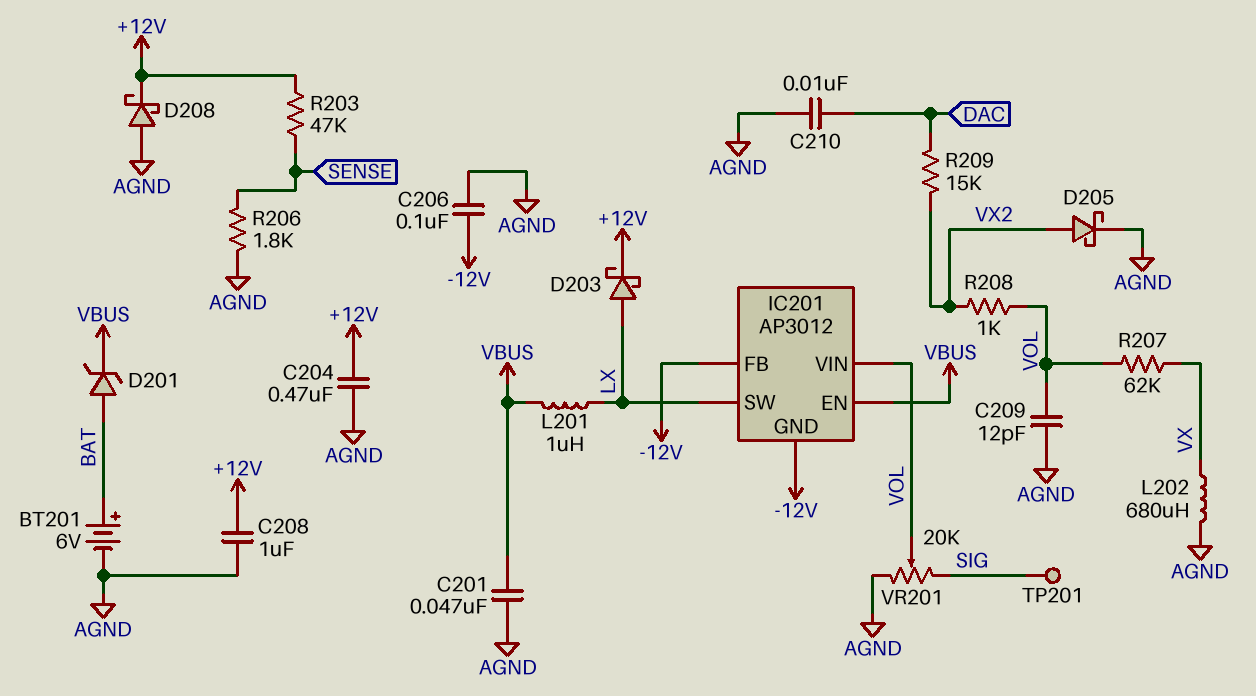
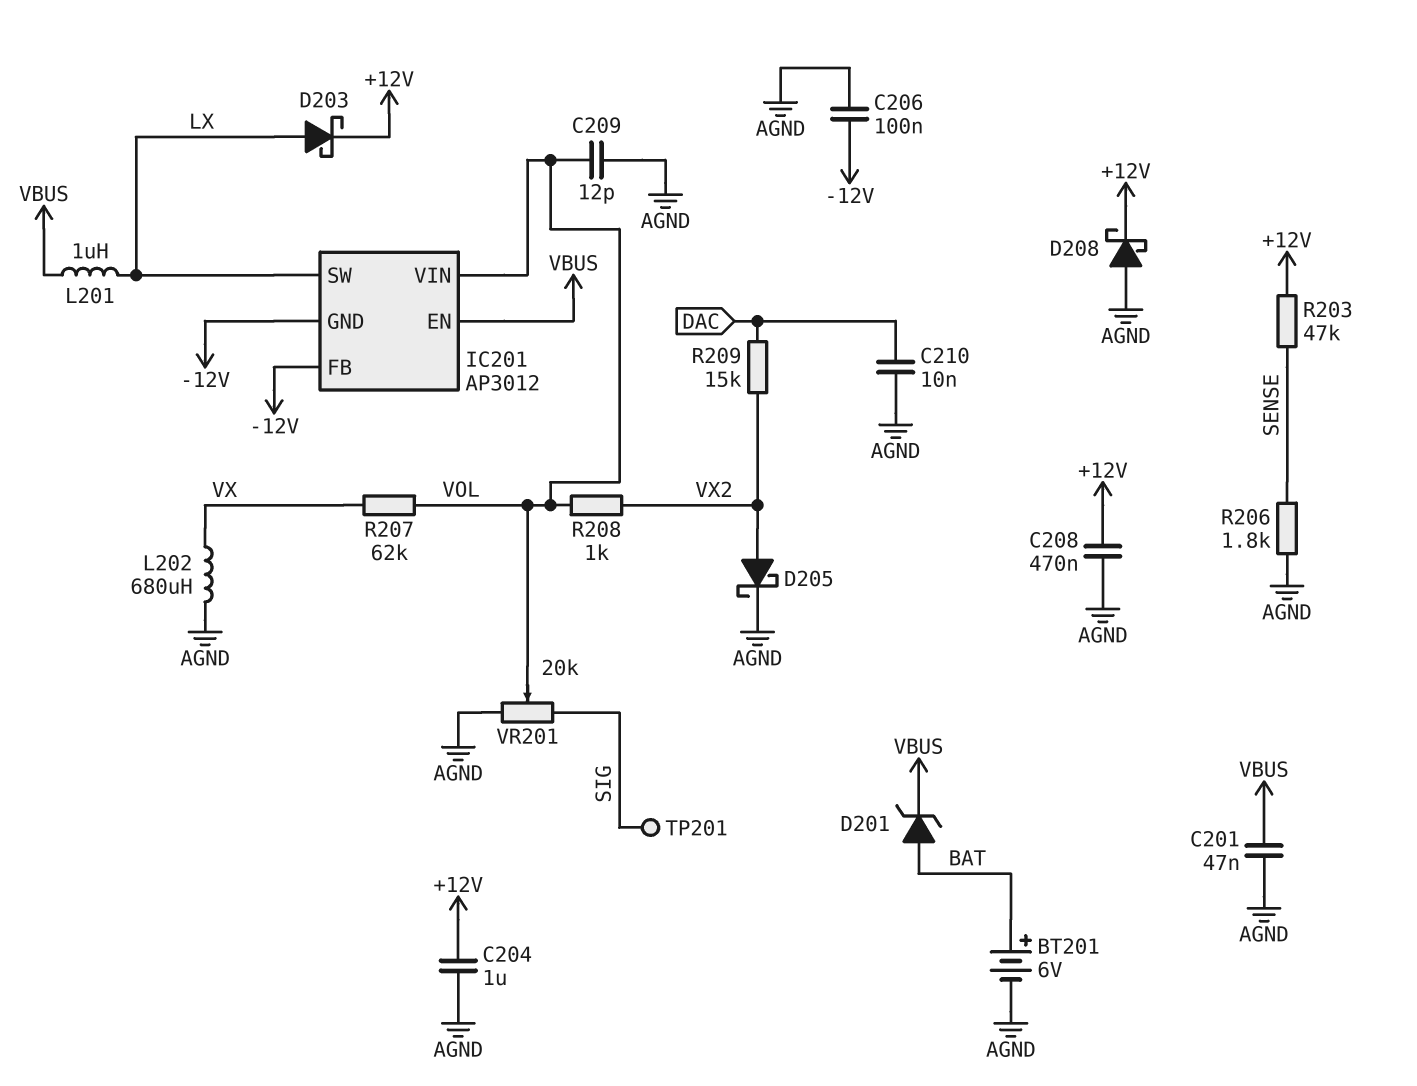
C204: 470nF (+12V, AGND) -> 1uF (+12V, AGND)
C208: 1uF (+12V, AGND) -> 470nF (+12V, AGND)

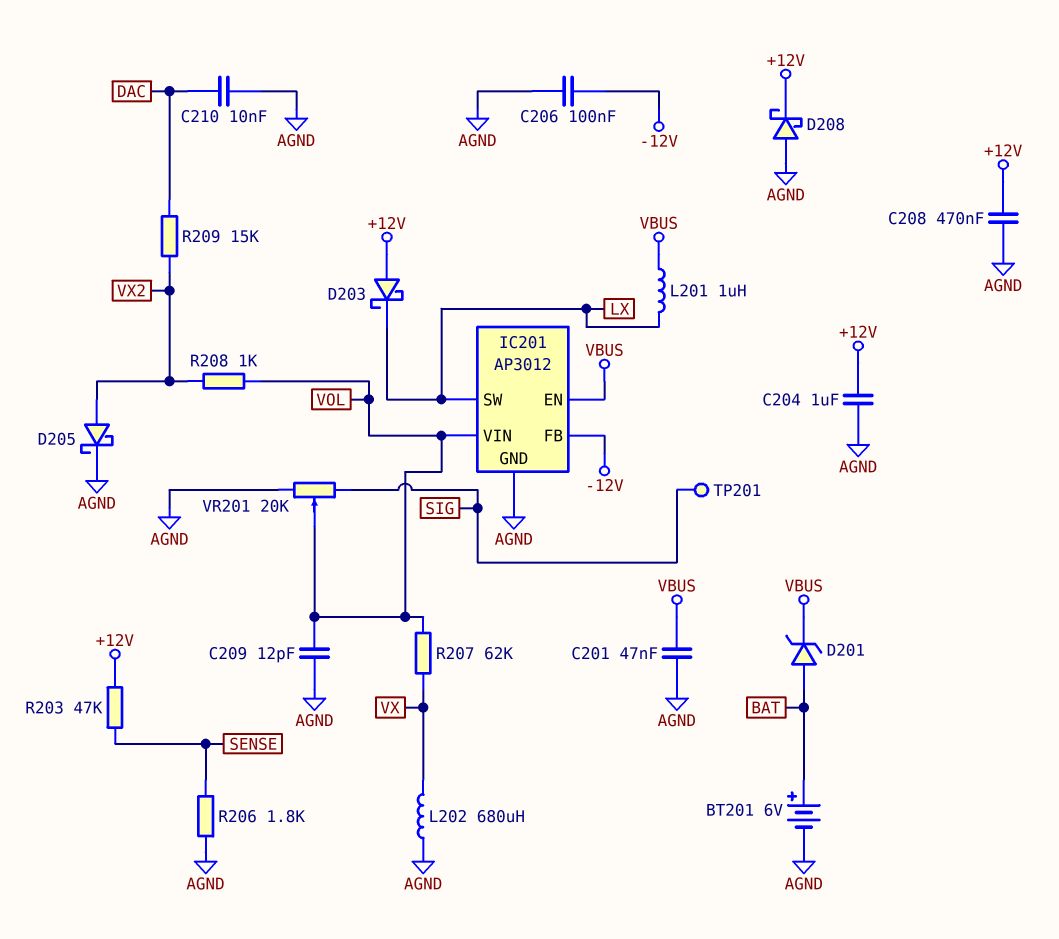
D203: schottky (A LX, K +12V) -> schottky (A +12V, K LX)
IC201 pin GND: -12V -> AGND

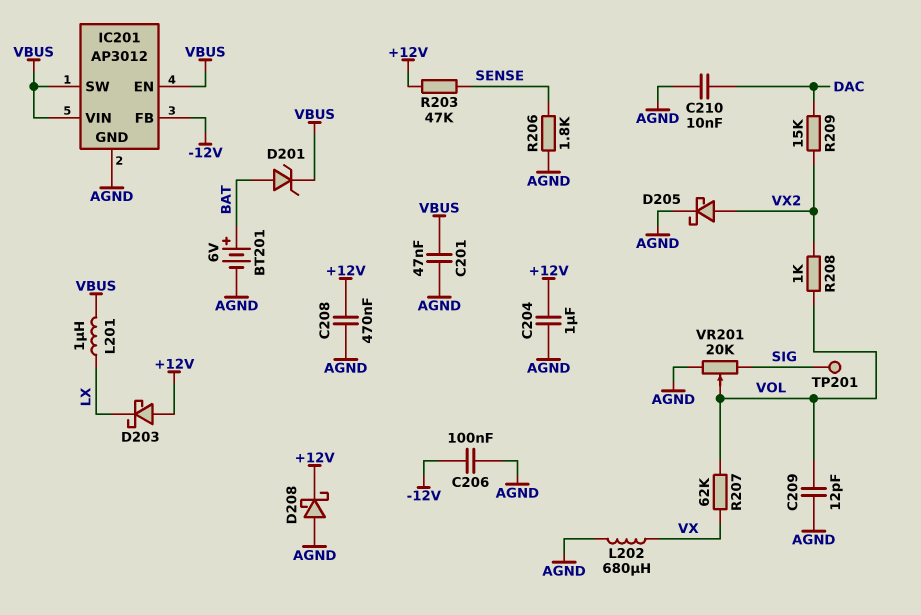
IC201 pin SW: LX -> VBUS
IC201 pin VIN: VOL -> VBUS

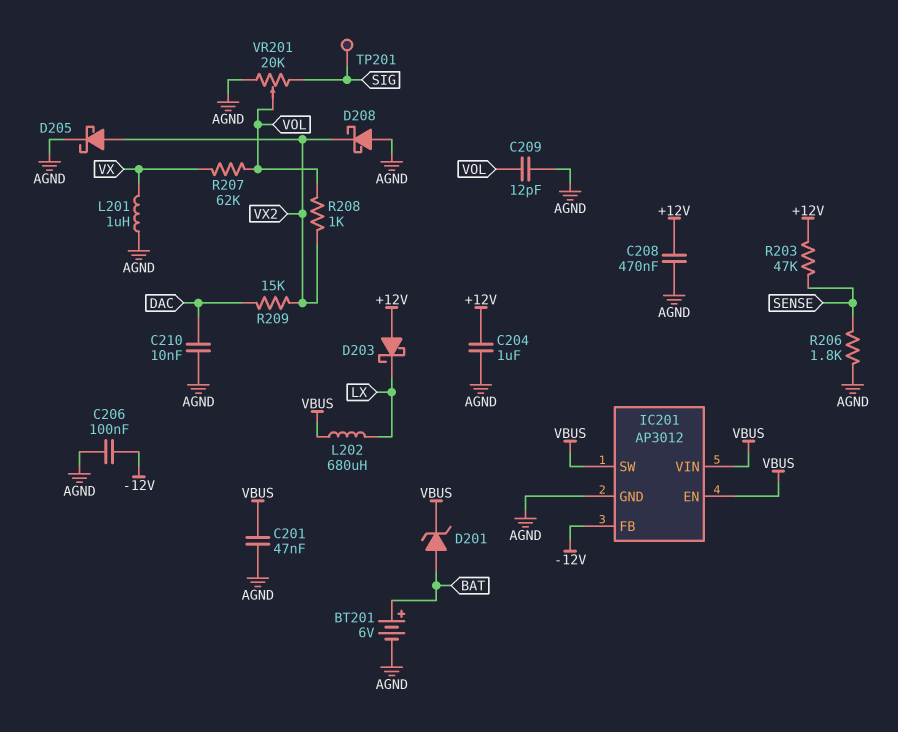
D208: schottky (A AGND, K +12V) -> schottky (A AGND, K VX2)
L201: 1uH (LX, VBUS) -> 1uH (AGND, VX)
L202: 680uH (AGND, VX) -> 680uH (LX, VBUS)

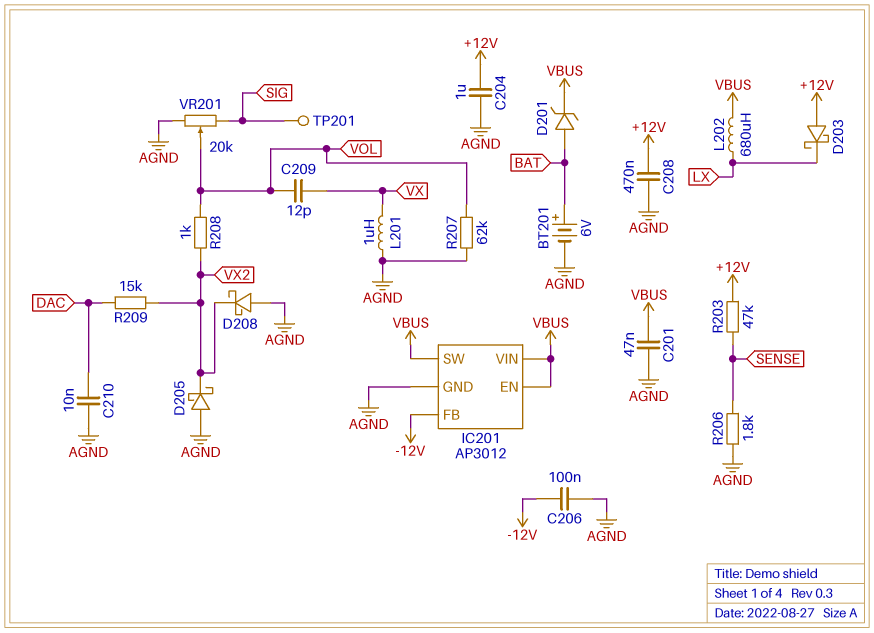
C209: 12pF (AGND, VOL) -> 12pF (VOL, VX)
D205: schottky (A VX2, K AGND) -> schottky (A AGND, K VX2)
R207: 62k (VOL, VX) -> 62k (AGND, VOL)

